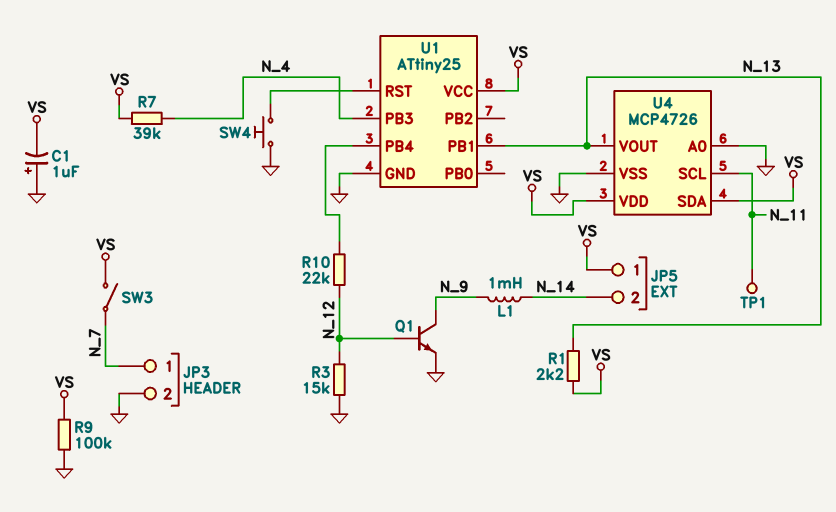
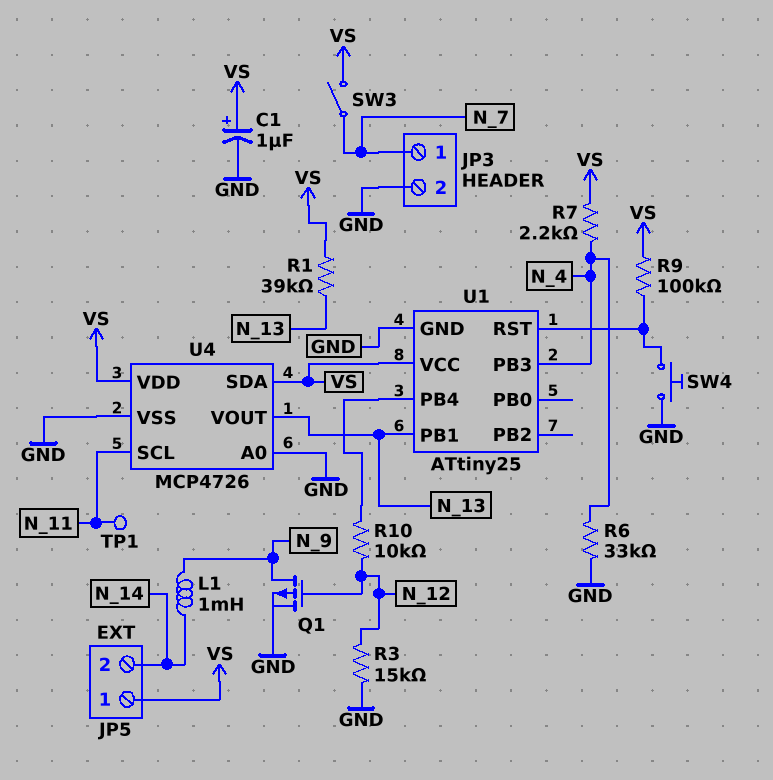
C1: 1uF (plus GND, minus VS) -> 1uF (plus VS, minus GND)
Q1: NPN (B N_12, C N_9, E GND) -> PMOS (G N_12, D N_9, S GND)
R1: 2.2k (N_13, VS) -> 39k (N_13, VS)
R6: none -> 33k (GND, N_4)
R7: 39k (N_4, VS) -> 2.2k (N_4, VS)
R9: 100k (GND, VS) -> 100k (U1/RST, VS)
R10: 22k (N_12, U1/PB4) -> 10k (N_12, U1/PB4)

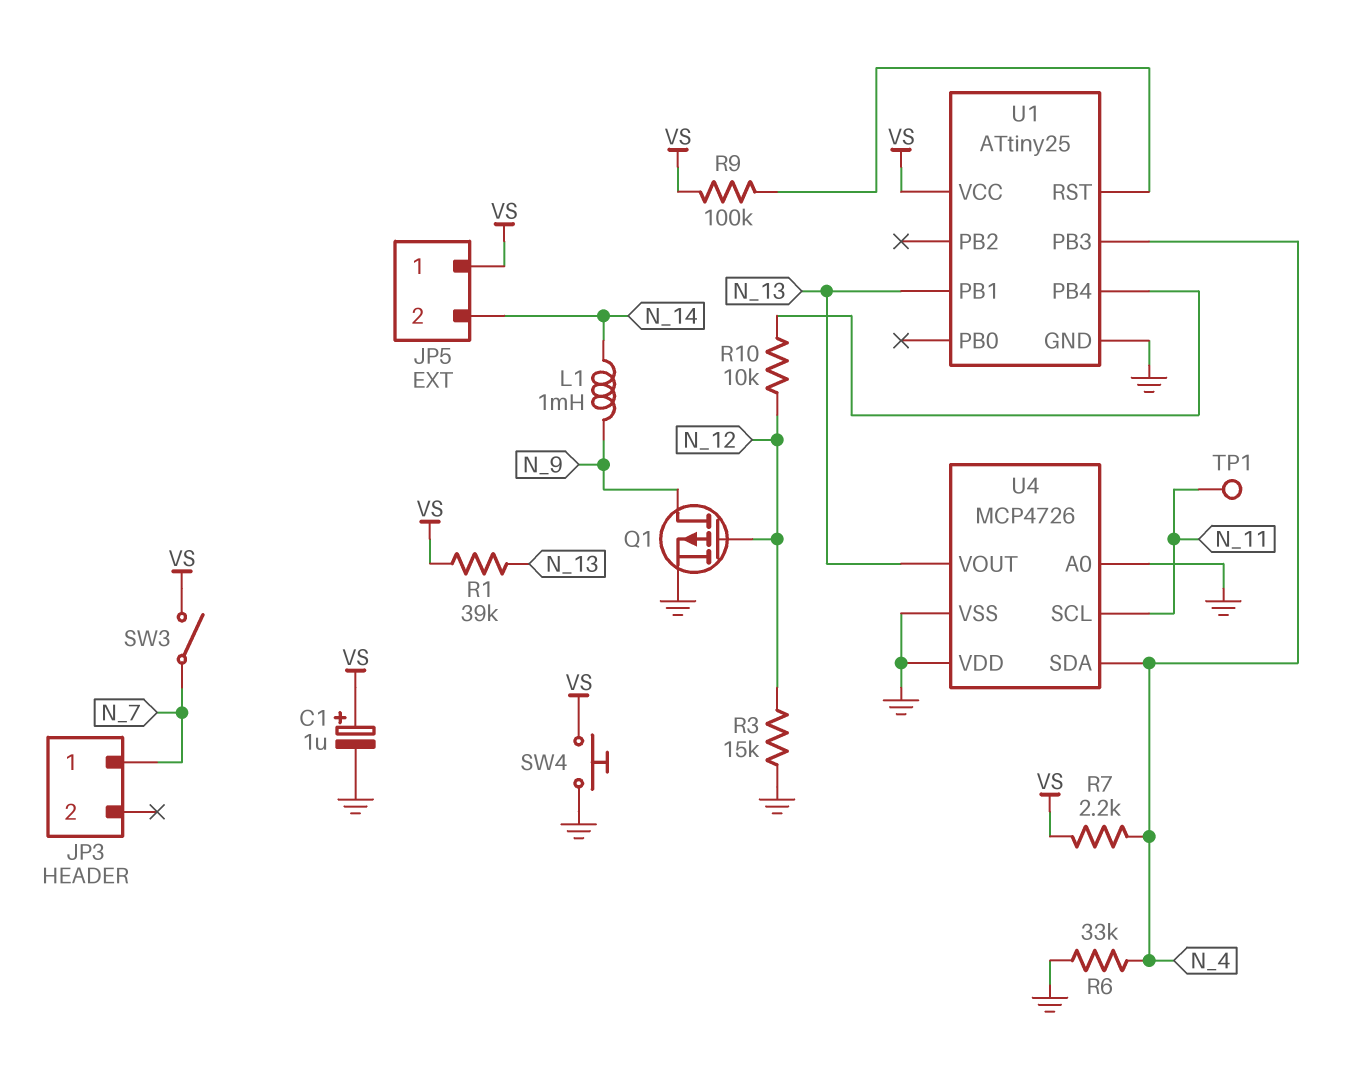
JP3 pin 2: GND -> none
SW4: button (GND, U1/RST) -> button (GND, VS)
U4 pin SDA: VS -> N_4
U4 pin VDD: VS -> GND

